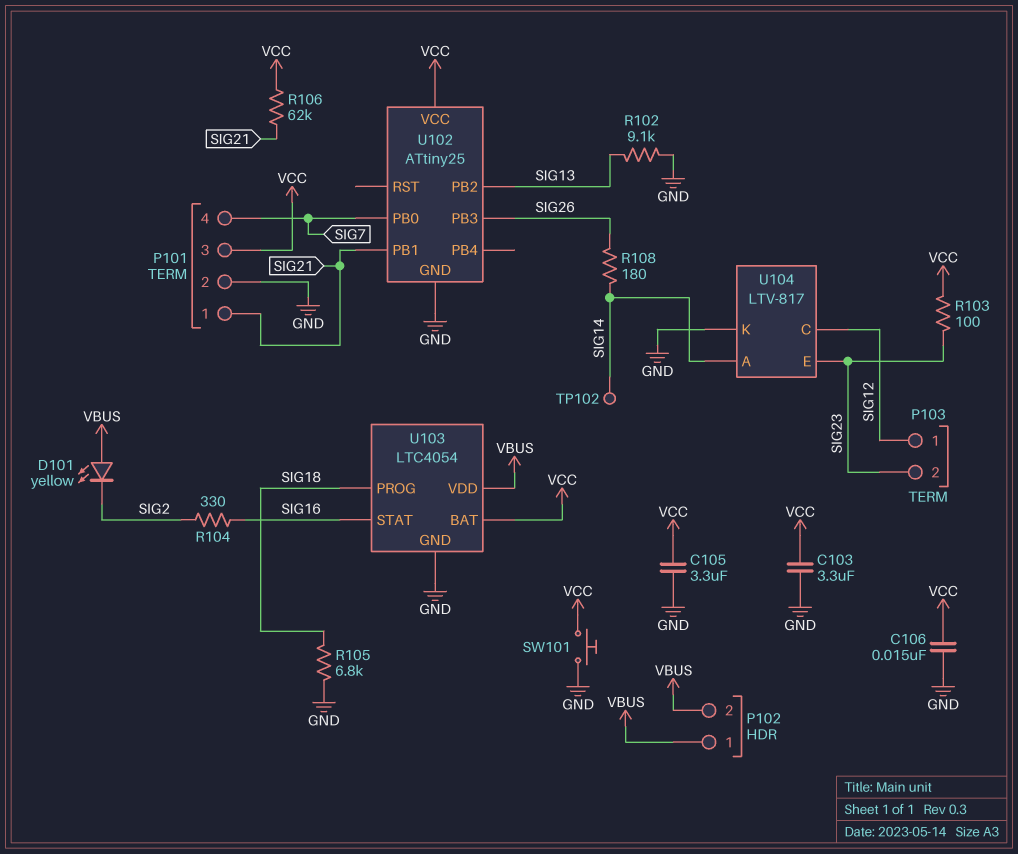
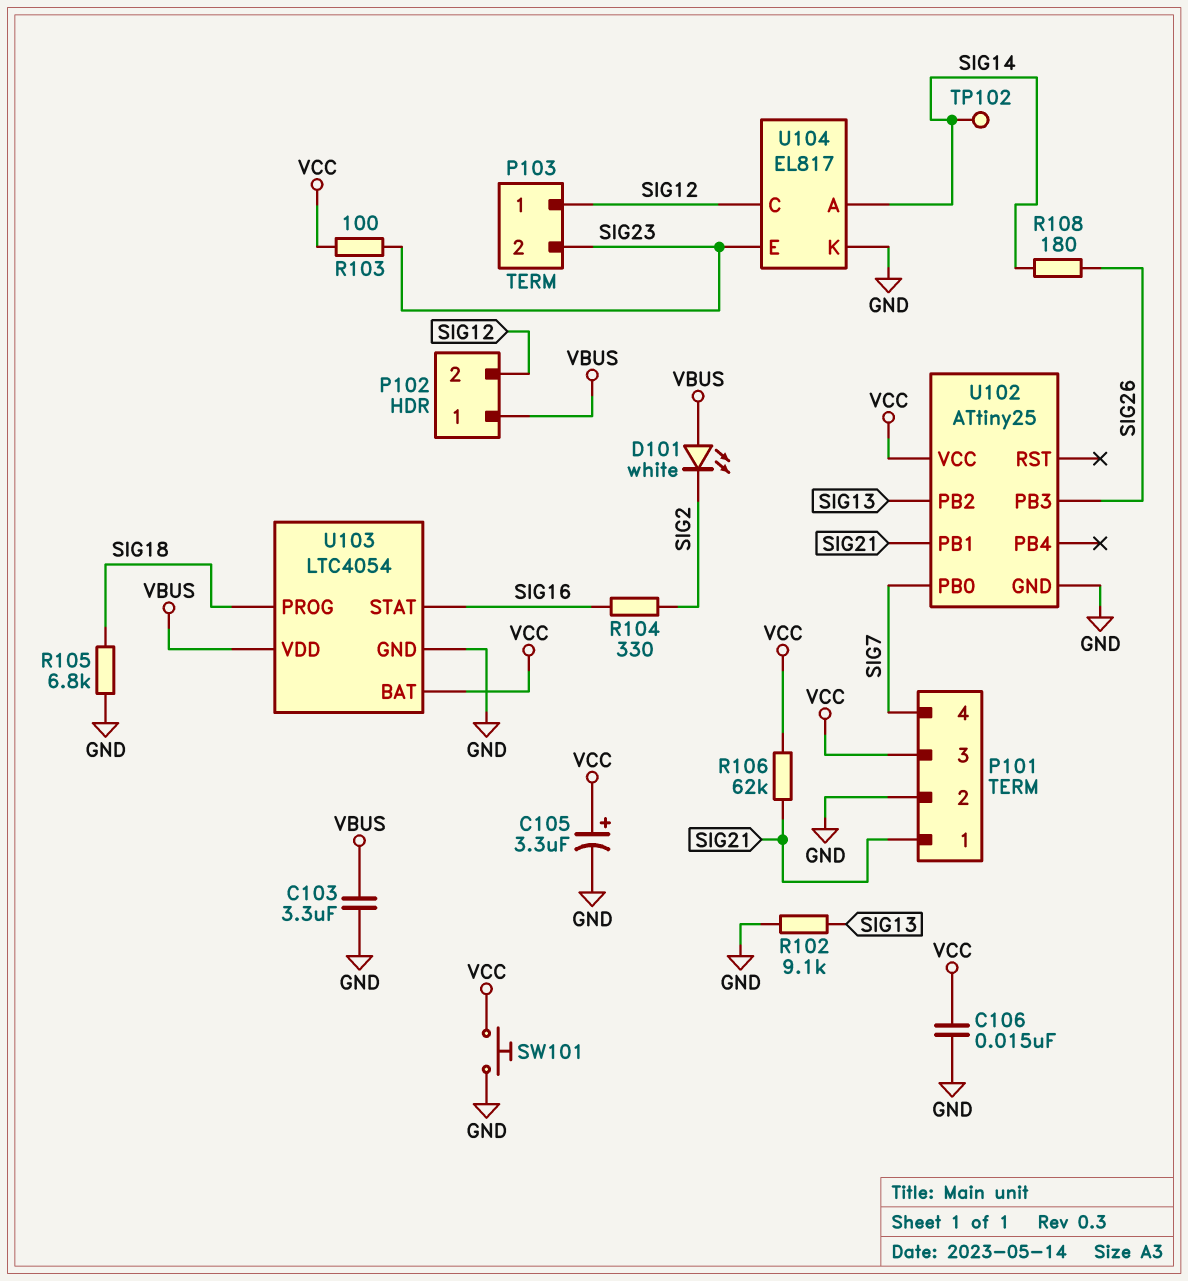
C103: 3.3uF (GND, VCC) -> 3.3uF (GND, VBUS)
C105: 3.3uF (GND, VCC) -> 3.3uF (plus VCC, minus GND)
D101: LED yellow (A VBUS, K SIG2) -> LED white (A VBUS, K SIG2)
P102 pin 2: VBUS -> SIG12
U104: LTV-817 -> EL817

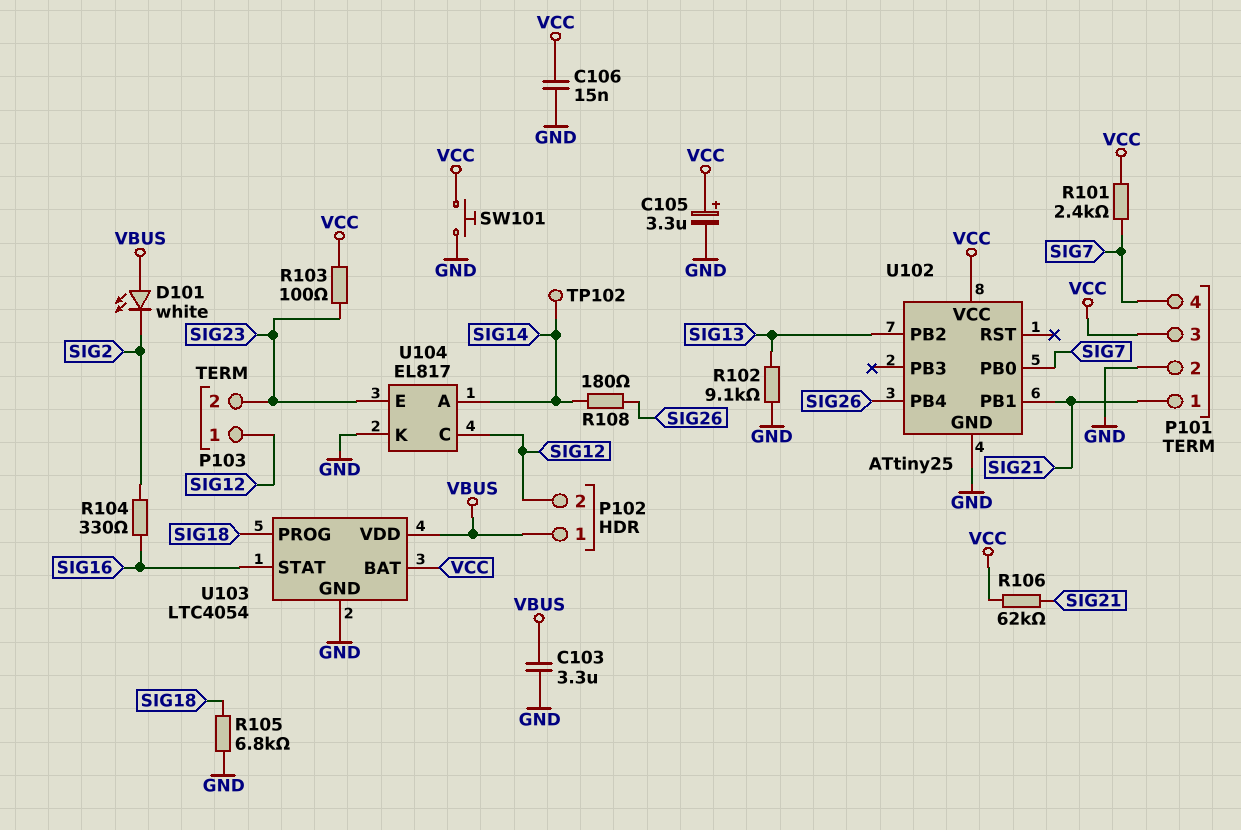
R101: none -> 2.4k (SIG7, VCC)
U102 pin PB3: SIG26 -> none
U102 pin PB4: none -> SIG26

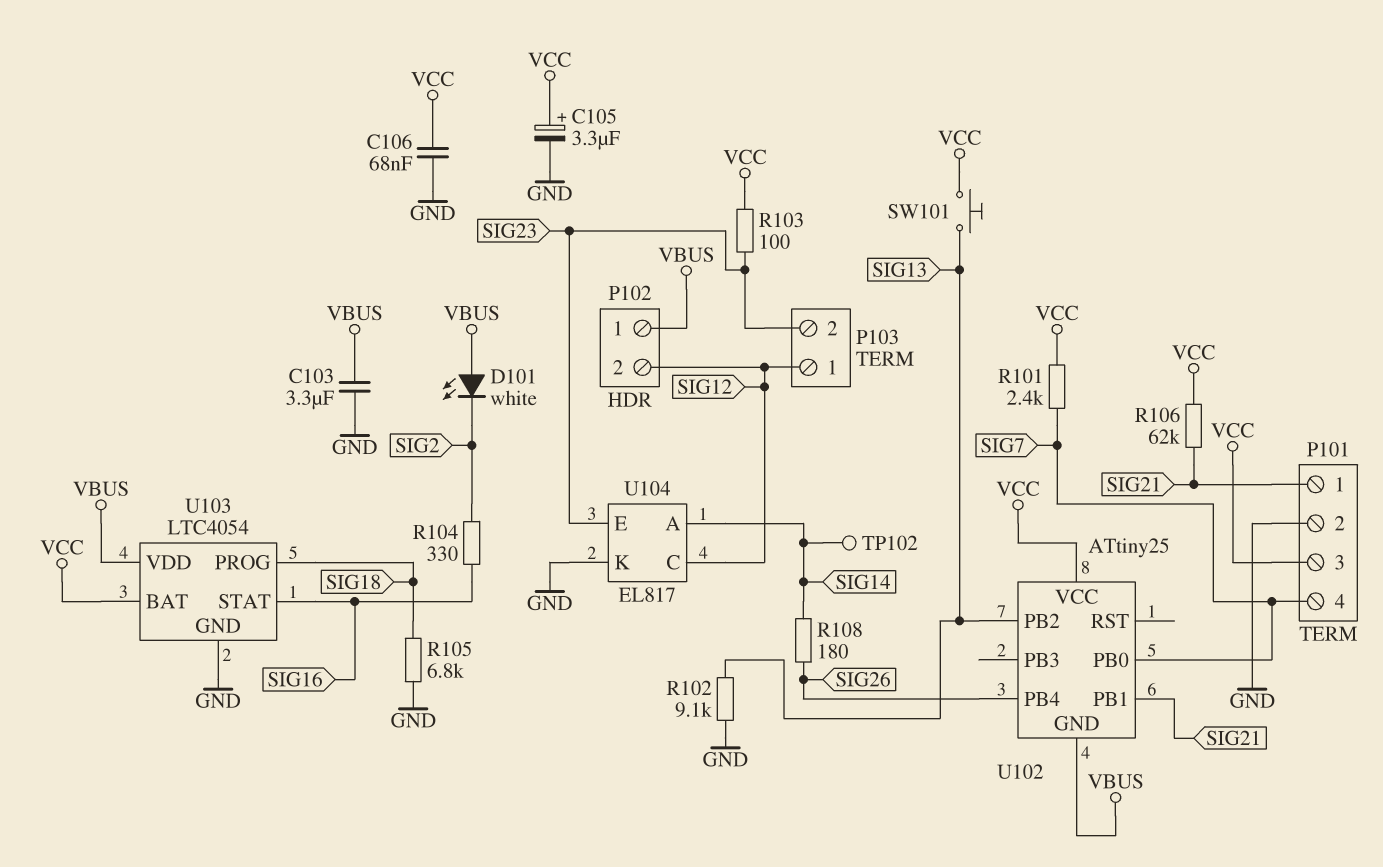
C106: 15nF (GND, VCC) -> 68nF (GND, VCC)
SW101: button (GND, VCC) -> button (SIG13, VCC)
U102 pin GND: GND -> VBUS

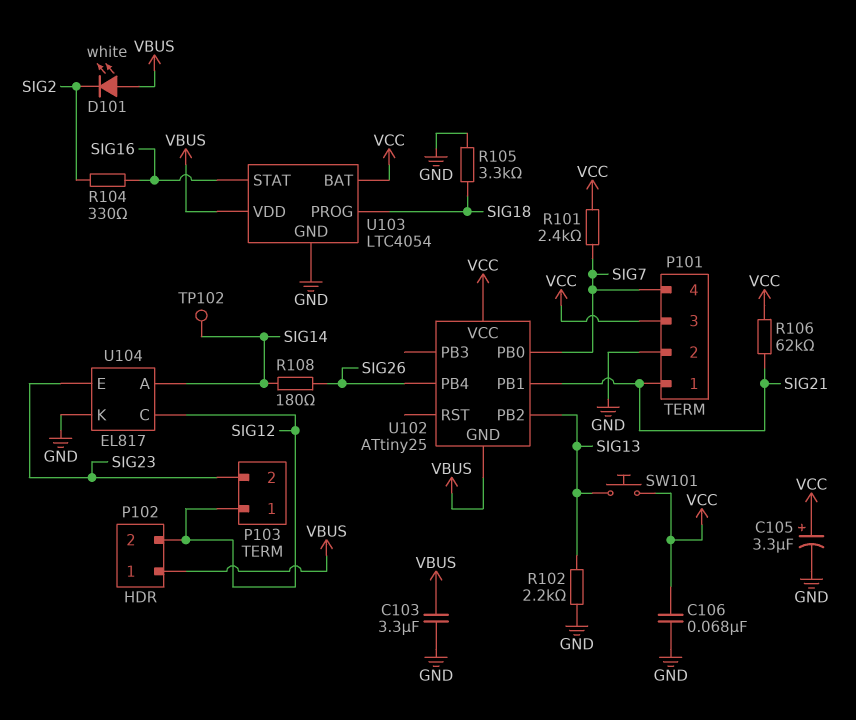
R102: 9.1k (GND, SIG13) -> 2.2k (GND, SIG13)
R103: 100 (SIG23, VCC) -> none
R105: 6.8k (GND, SIG18) -> 3.3k (GND, SIG18)

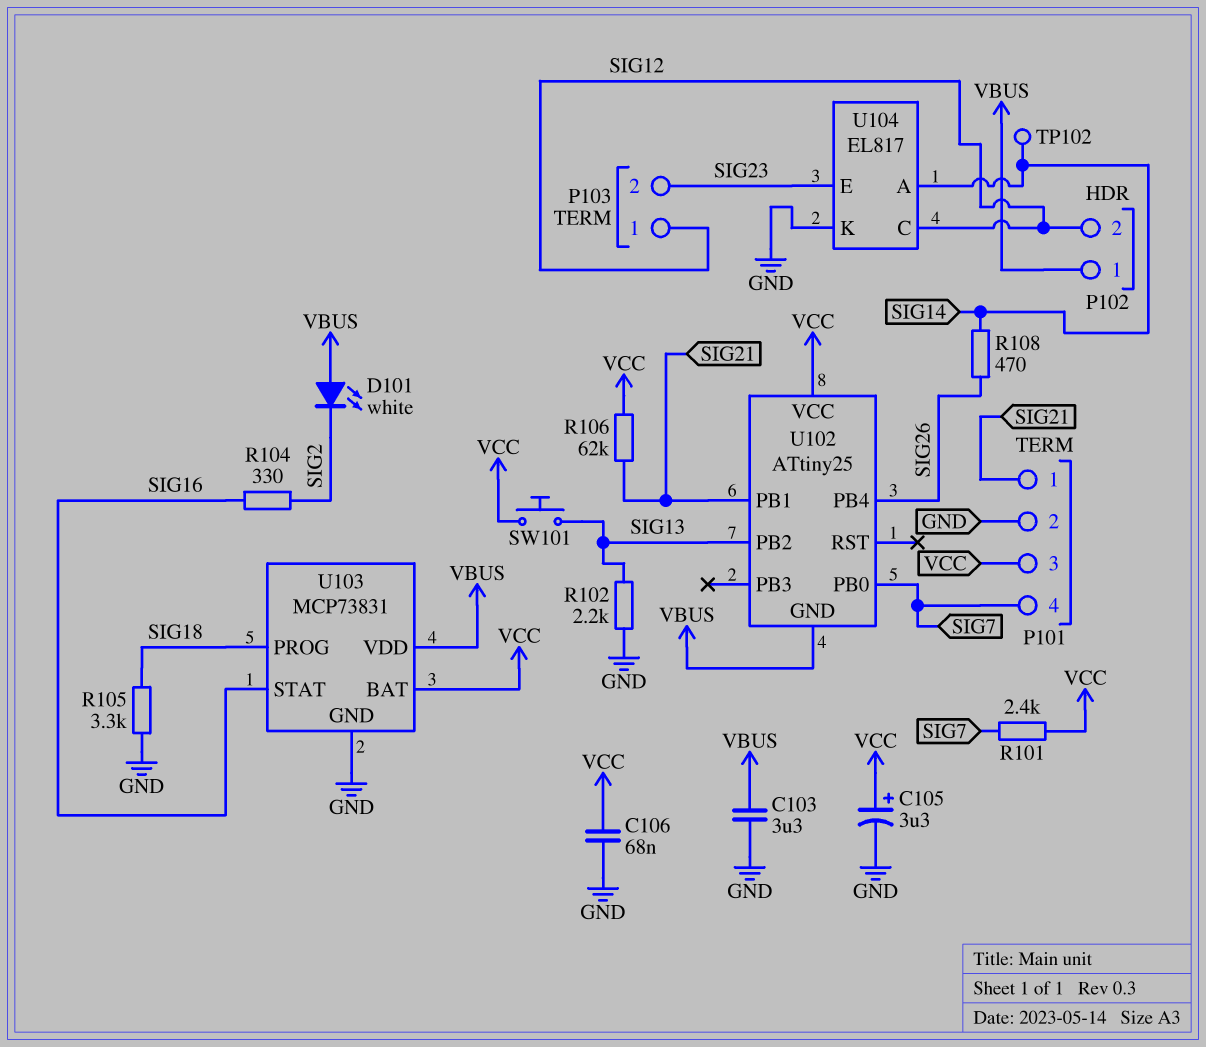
R108: 180 (SIG14, SIG26) -> 470 (SIG14, SIG26)
U103: LTC4054 -> MCP73831

